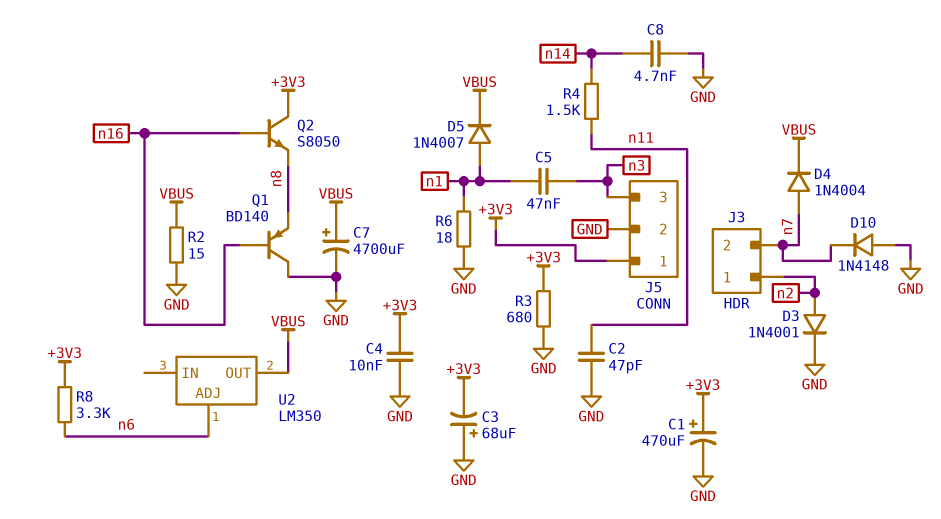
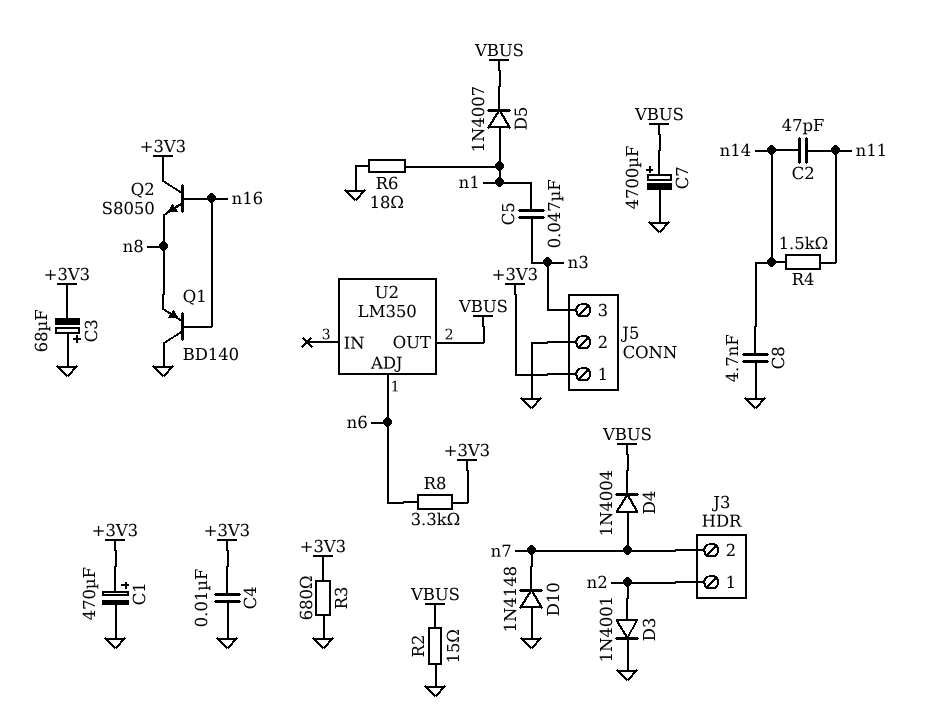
C2: 47pF (GND, n11) -> 47pF (n11, n14)

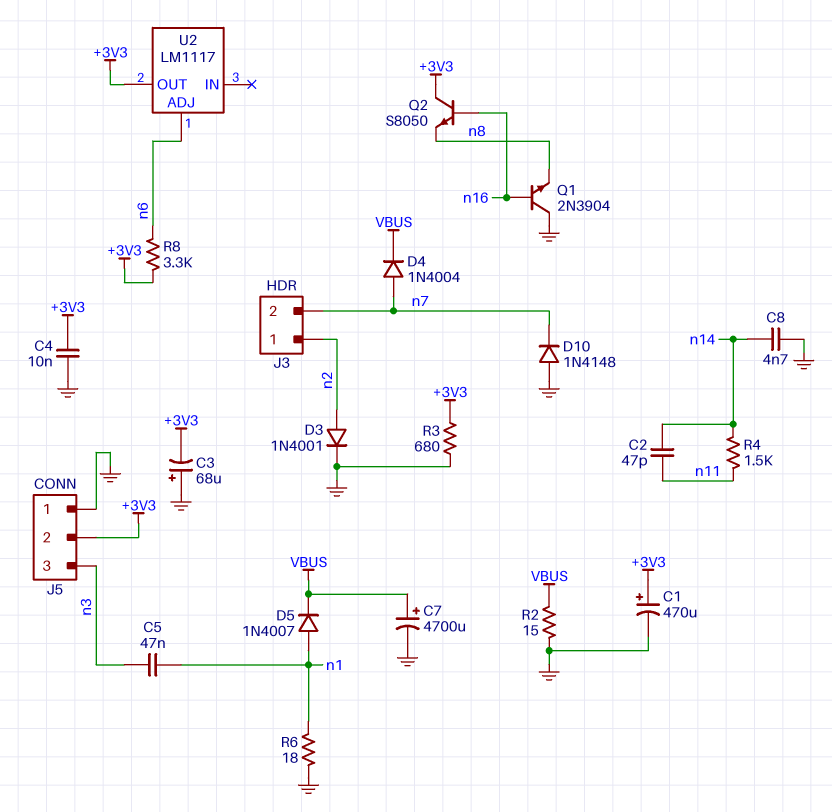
J5 pin 1: +3V3 -> GND
J5 pin 2: GND -> +3V3
Q1: PNP BD140 (B n16, C GND, E n8) -> NPN 2N3904 (B n16, C GND, E n8)
U2: LM350 -> LM1117
U2 pin OUT: VBUS -> +3V3

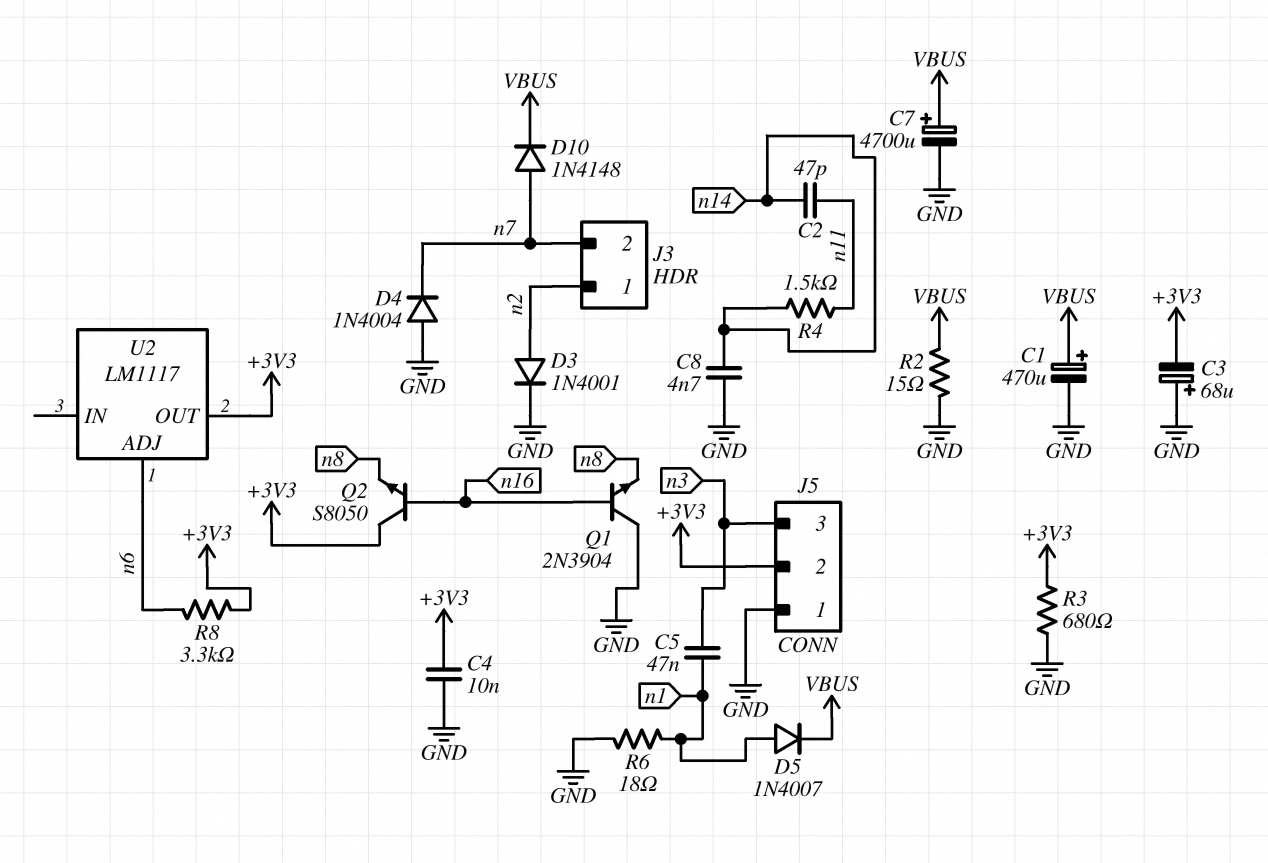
C1: 470uF (plus +3V3, minus GND) -> 470uF (plus VBUS, minus GND)
D4: diode 1N4004 (A n7, K VBUS) -> diode 1N4004 (A GND, K n7)
D10: diode 1N4148 (A GND, K n7) -> diode 1N4148 (A n7, K VBUS)

